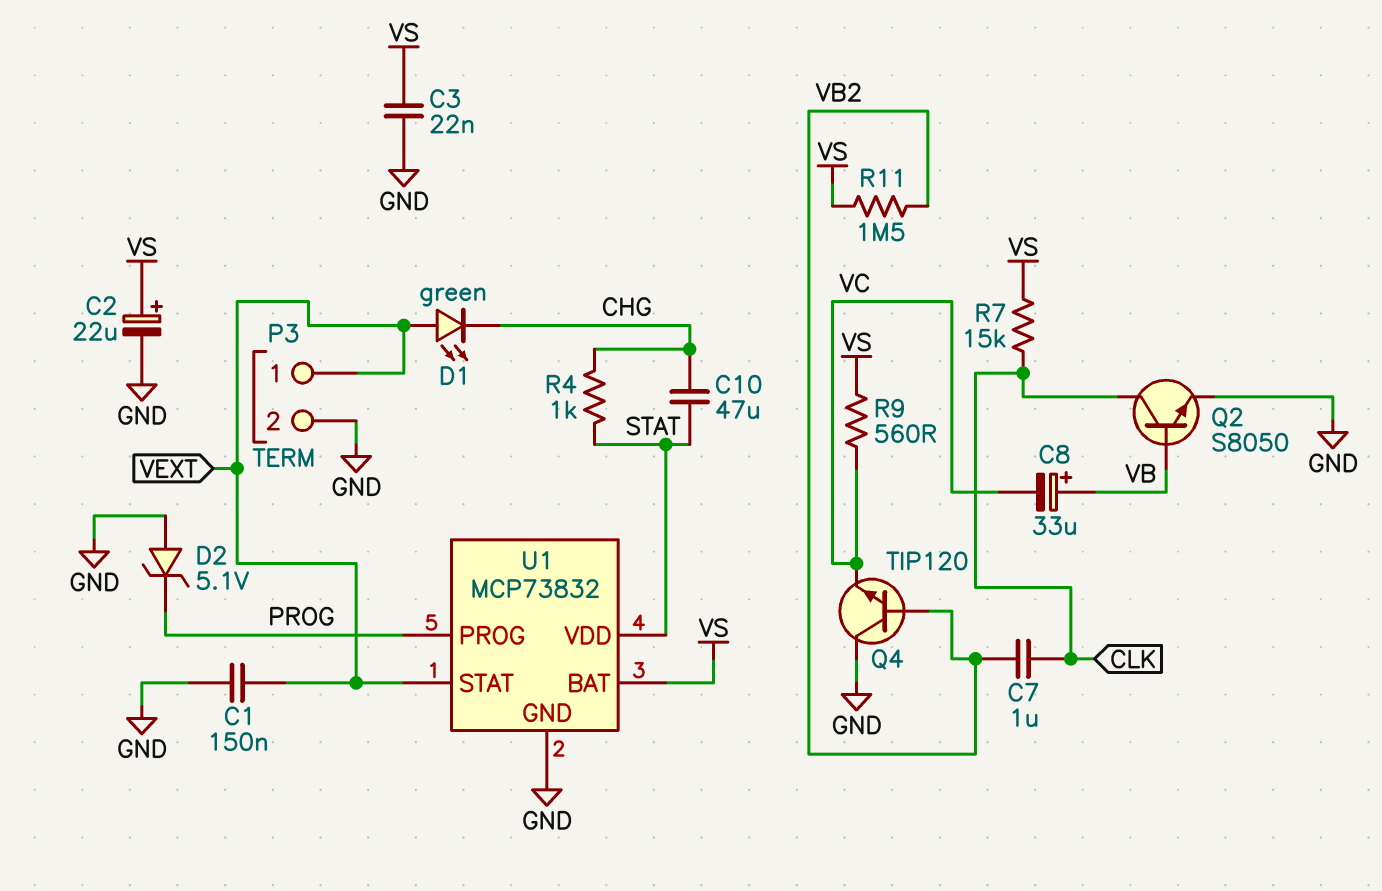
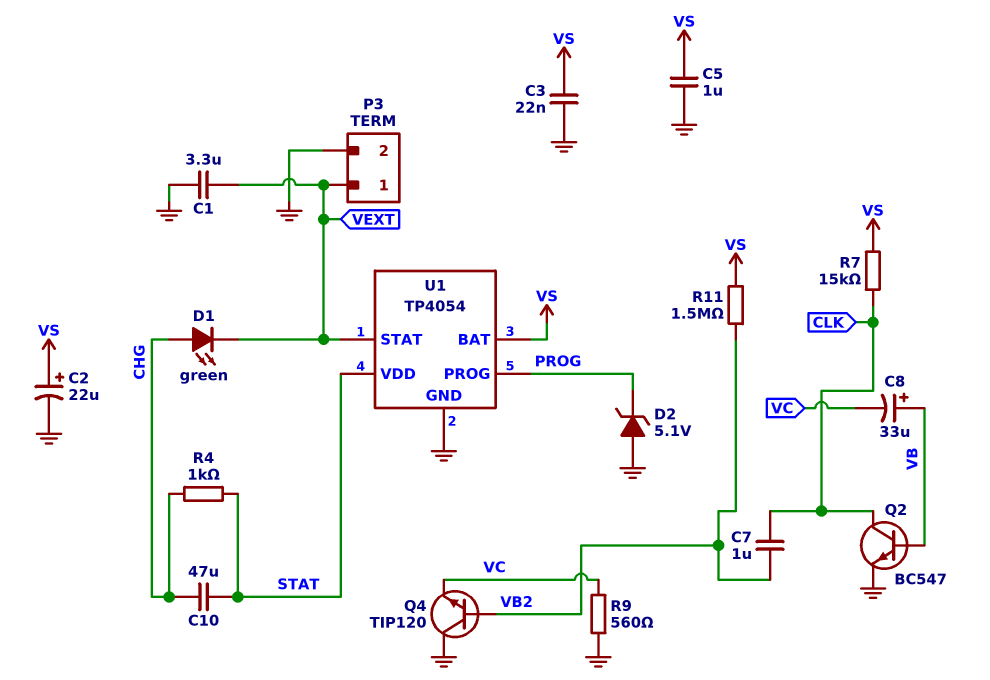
C1: 150nF (GND, VEXT) -> 3.3uF (GND, VEXT)
C5: none -> 1uF (GND, VS)
D1: LED green (A VEXT, K CHG) -> LED green (A CHG, K VEXT)
Q2: NPN S8050 (B VB, C CLK, E GND) -> NPN BC547 (B VB, C CLK, E GND)
R9: 560 (VC, VS) -> 560 (GND, VC)
U1: MCP73832 -> TP4054

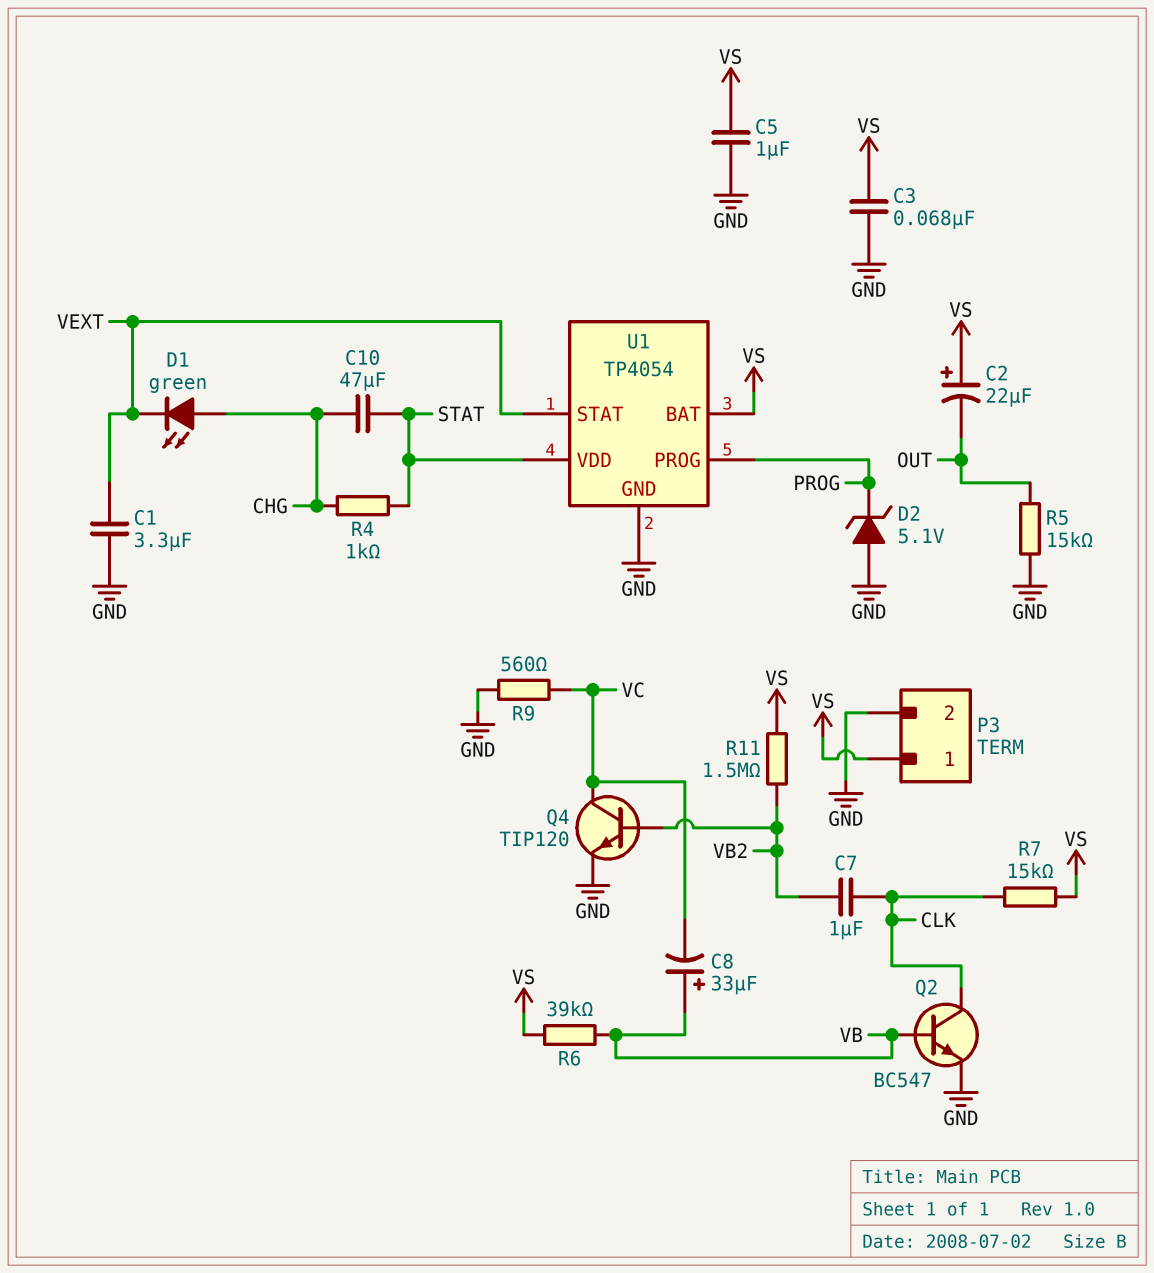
C2: 22uF (plus VS, minus GND) -> 22uF (plus VS, minus OUT)
C3: 22nF (GND, VS) -> 68nF (GND, VS)
P3 pin 1: VEXT -> VS
Q4: NPN TIP120 (B VB2, C GND, E VC) -> NPN TIP120 (B VB2, C VC, E GND)
R5: none -> 15k (GND, OUT)
R6: none -> 39k (VB, VS)

